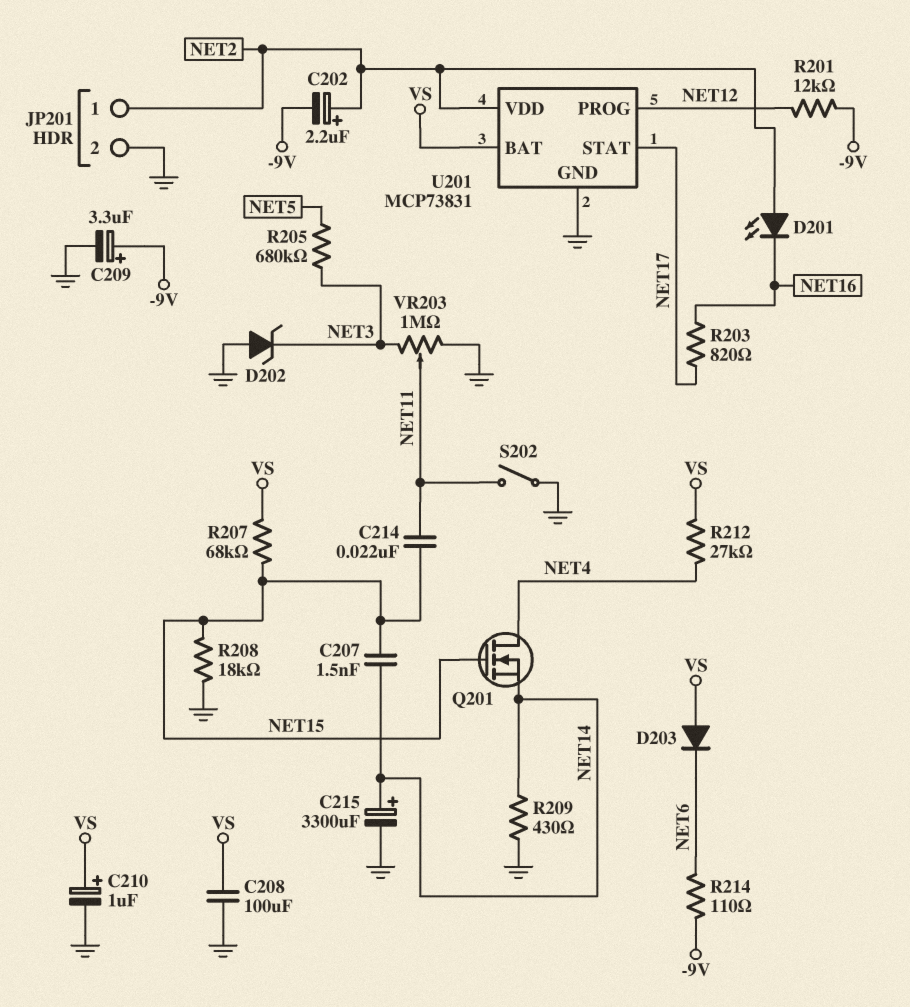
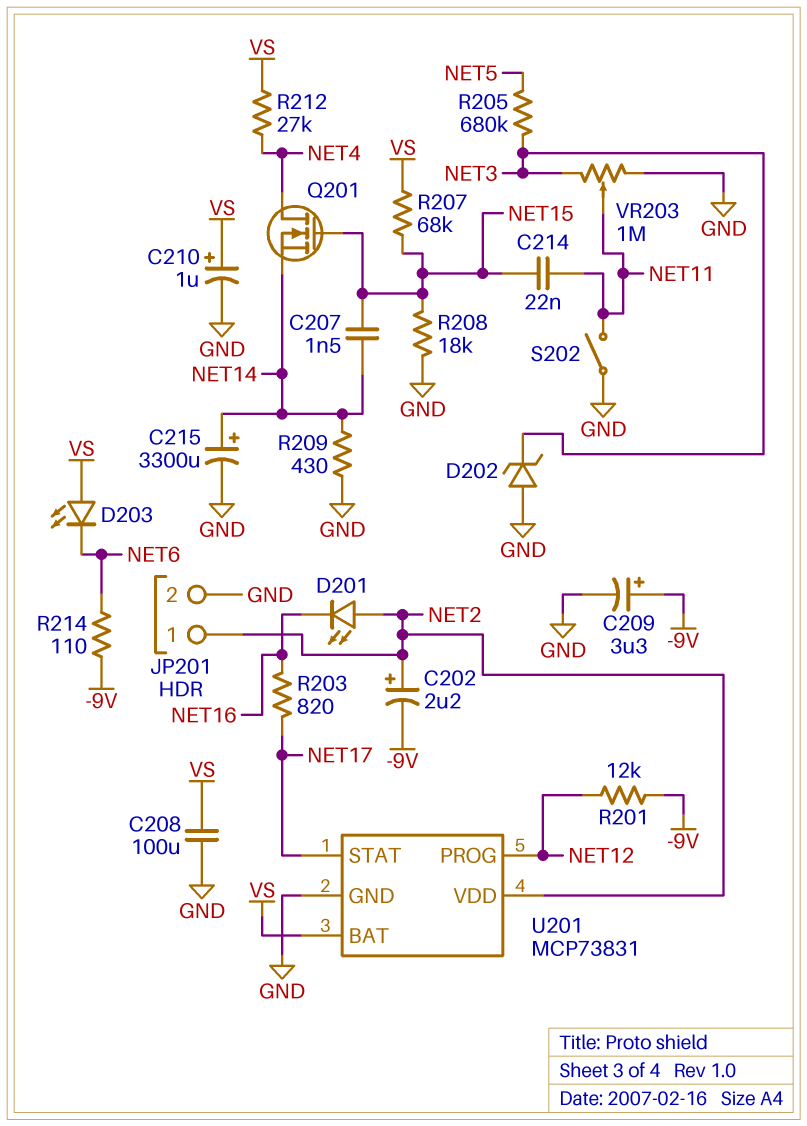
D203: diode (A VS, K NET6) -> LED (A VS, K NET6)

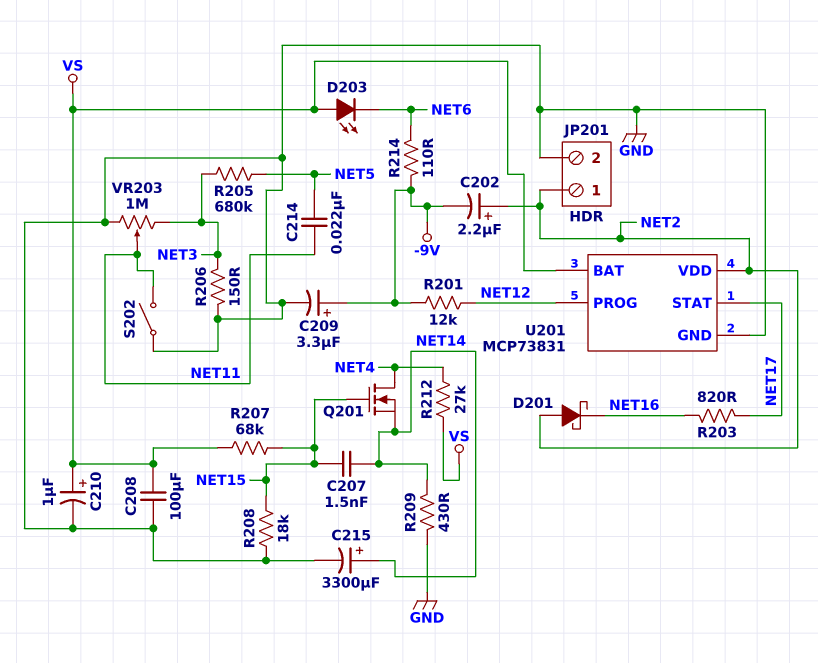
C214: 22nF (NET11, NET15) -> 22nF (NET5, NET11)
D201: LED (A NET2, K NET16) -> schottky (A NET2, K NET16)
D202: zener (A GND, K NET3) -> none
R206: none -> 150 (GND, NET3)

